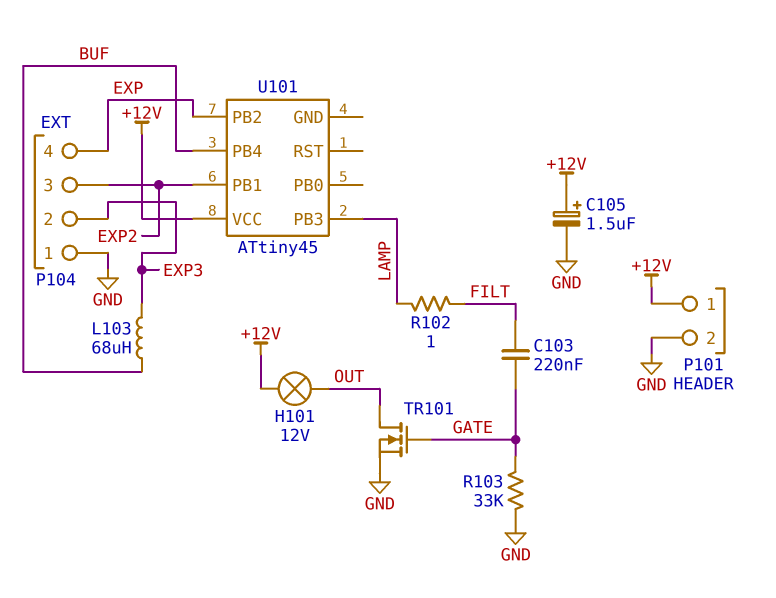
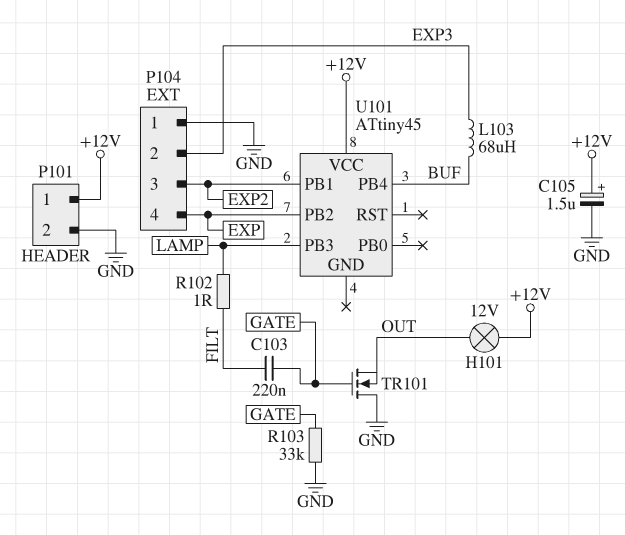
TR101: NMOS (G GATE, D OUT, S GND) -> NMOS (G GATE, D GND, S OUT)

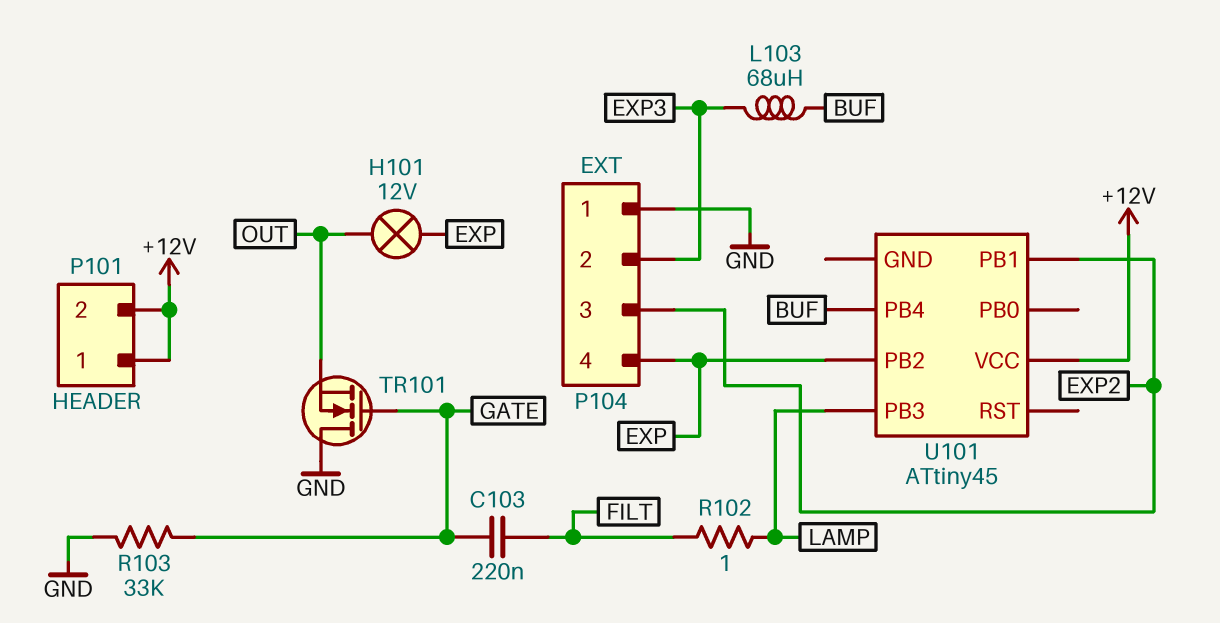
C105: 1.5uF (plus +12V, minus GND) -> none
H101: lamp 12V (+12V, OUT) -> lamp 12V (EXP, OUT)
P101 pin 2: GND -> +12V

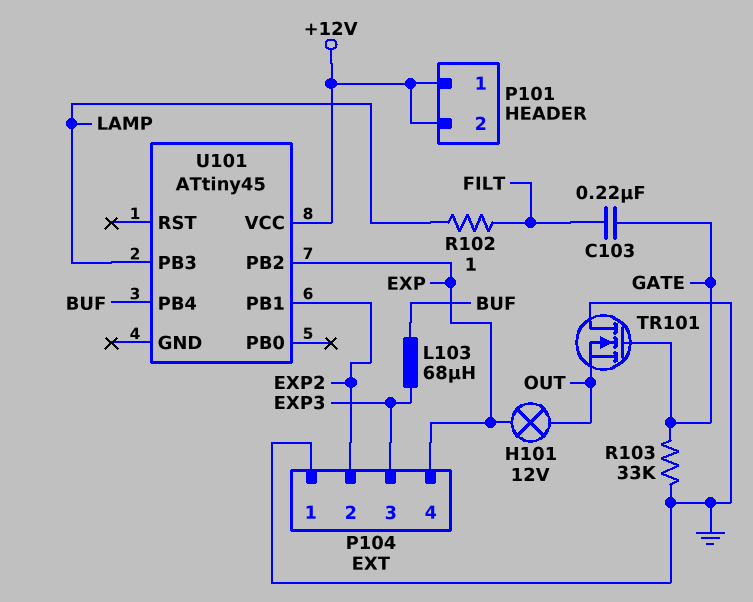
P104 pin 2: EXP3 -> EXP2
P104 pin 3: EXP2 -> EXP3

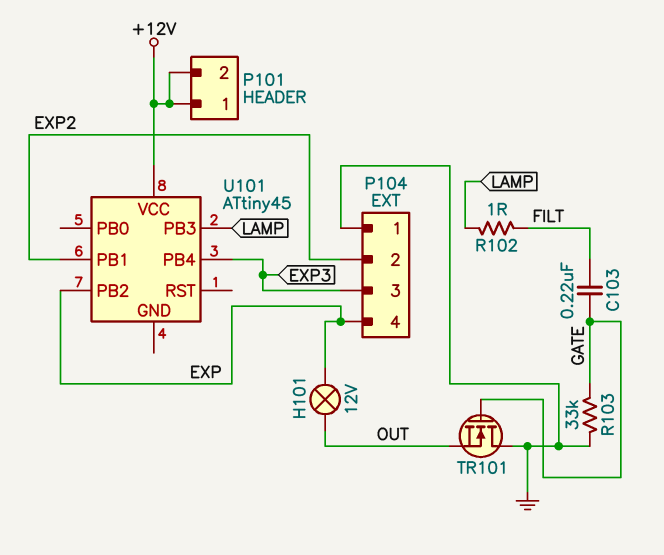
L103: 68uH (BUF, EXP3) -> none
U101 pin PB4: BUF -> EXP3

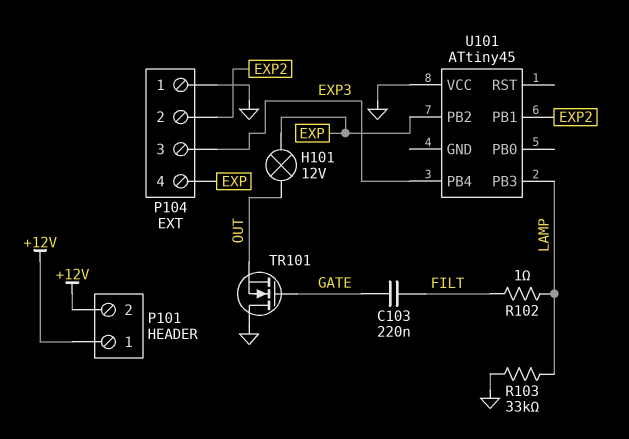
R103: 33k (GATE, GND) -> 33k (GND, LAMP)
U101 pin VCC: +12V -> GND

